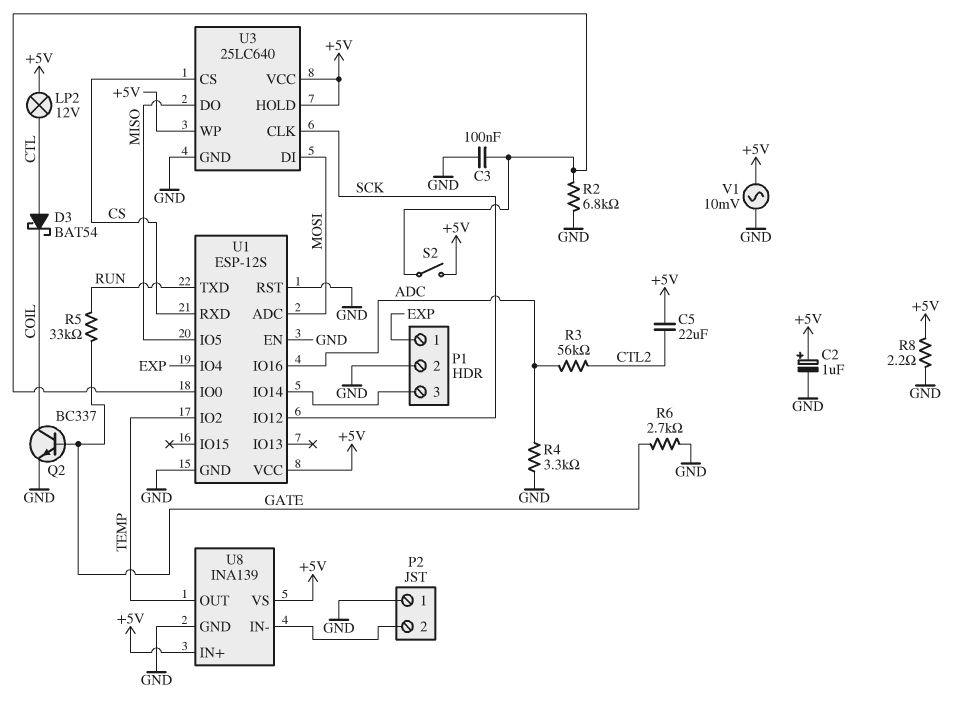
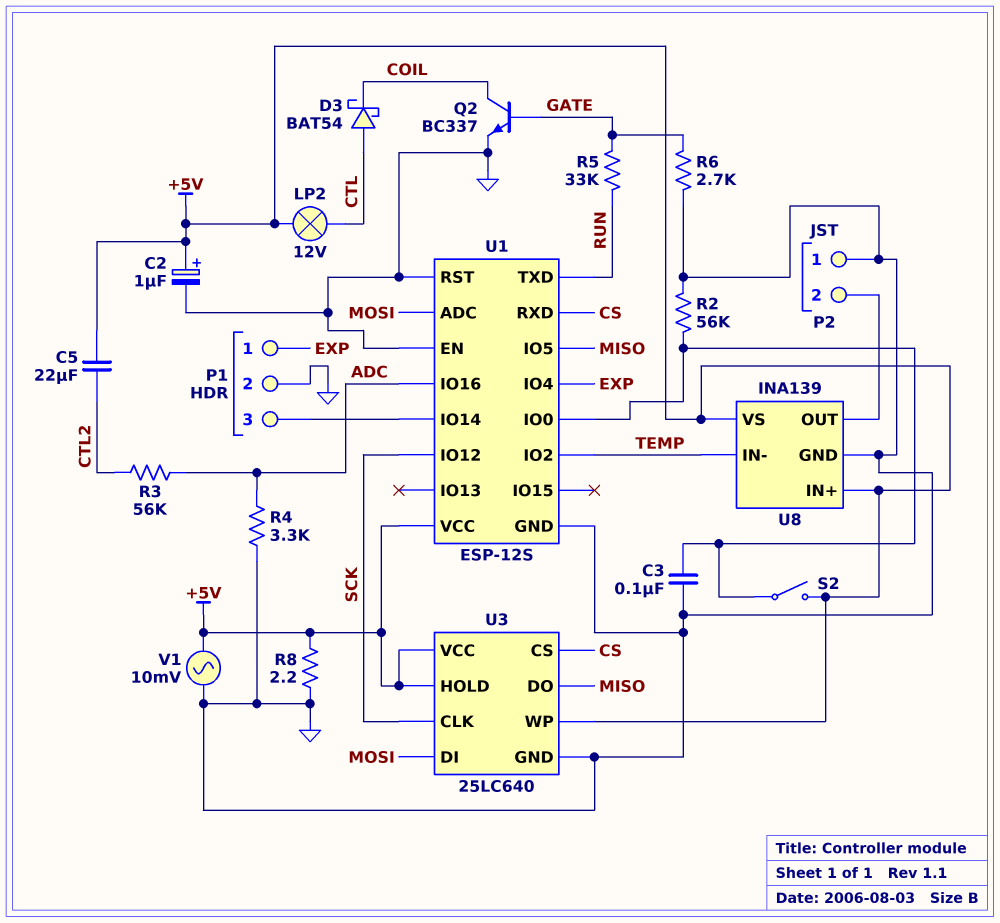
R2: 6.8k (GND, U1/IO0) -> 56k (GND, U1/IO0)
U8 pin IN-: P2/2 -> TEMP
U8 pin OUT: TEMP -> P2/2

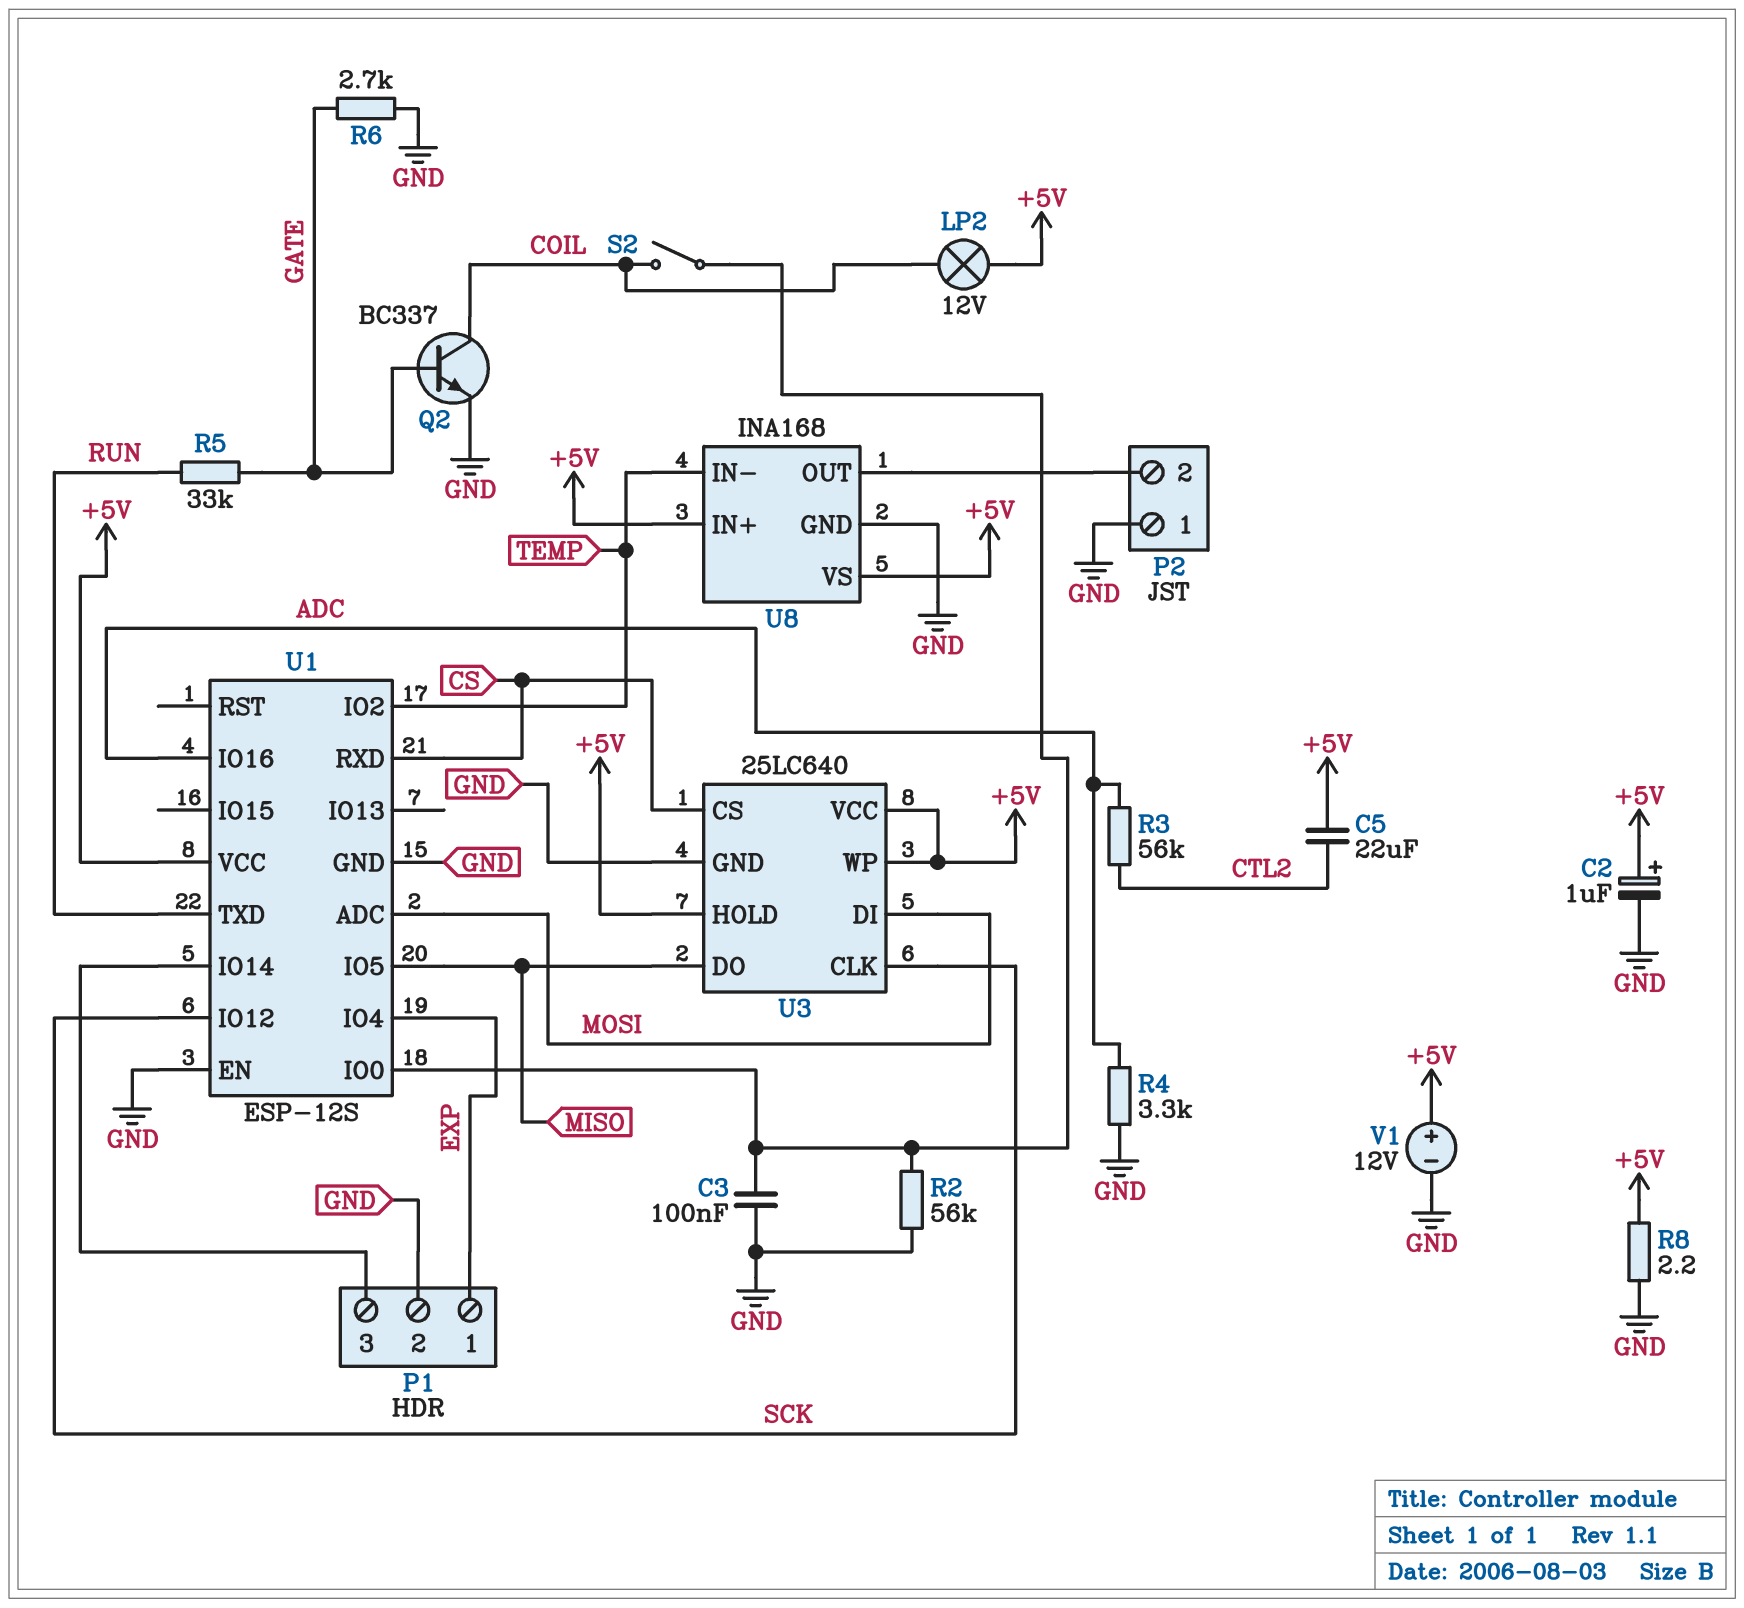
D3: schottky BAT54 (A CTL, K COIL) -> none
LP2: lamp 12V (+5V, CTL) -> lamp 12V (+5V, COIL)
S2: switch (+5V, U1/IO0) -> switch (COIL, U1/IO0)
U1 pin RST: GND -> none
U8: INA139 -> INA168
V1: AC 10mV (+5V, GND) -> 12V (plus +5V, minus GND)

